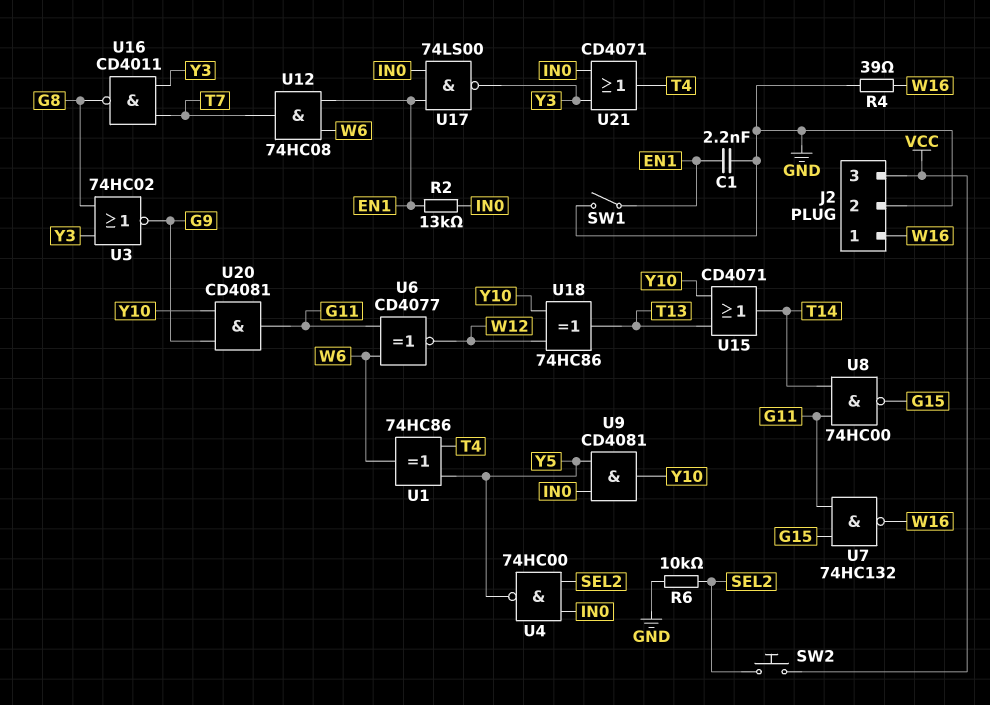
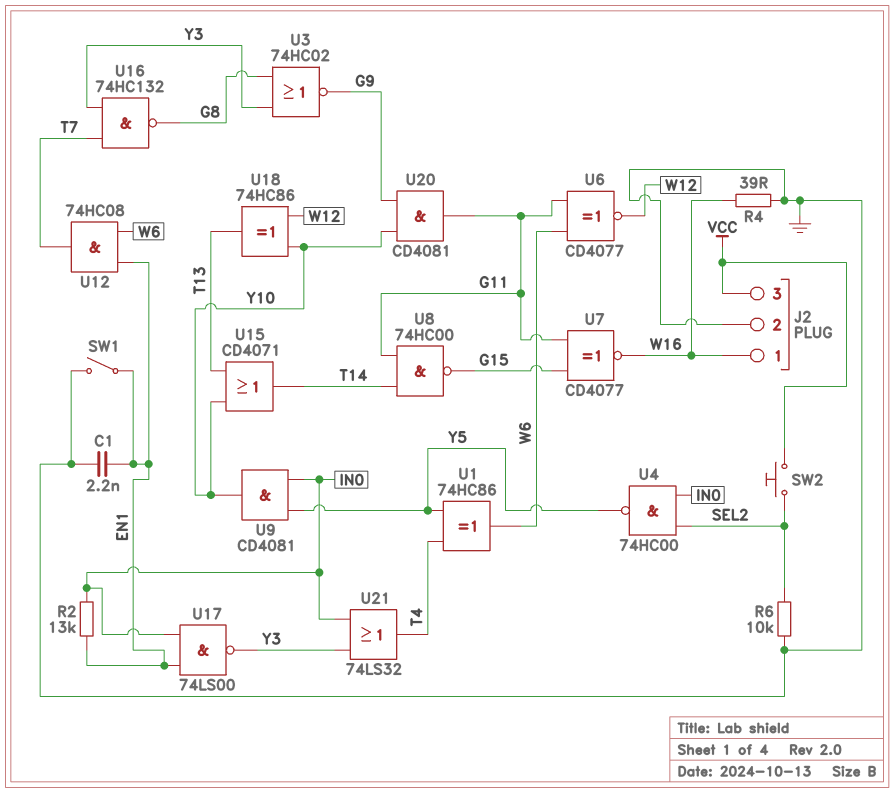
U7: NAND 74HC132 (in G11, in G15, out W16) -> XNOR CD4077 (in G11, in G15, out W16)
U16: NAND CD4011 (in T7, in Y3, out G8) -> NAND 74HC132 (in T7, in Y3, out G8)
U21: OR CD4071 (in IN0, in Y3, out T4) -> OR 74LS32 (in IN0, in Y3, out T4)

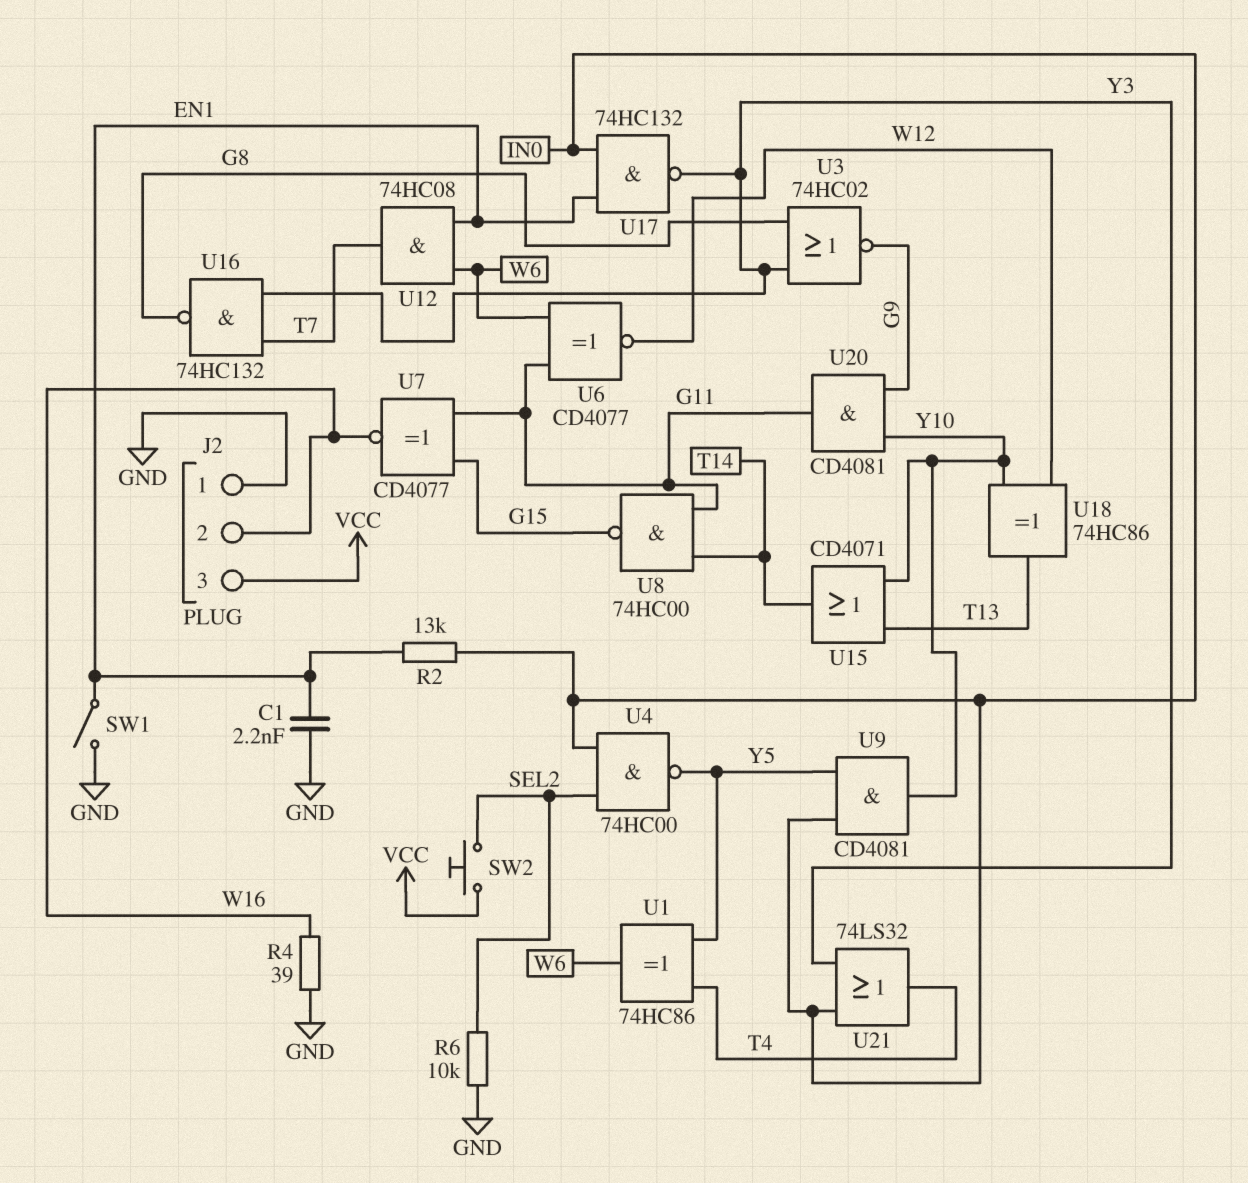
J2 pin 1: W16 -> GND
J2 pin 2: GND -> W16
U17: NAND 74LS00 (in EN1, in IN0, out Y3) -> NAND 74HC132 (in EN1, in IN0, out Y3)

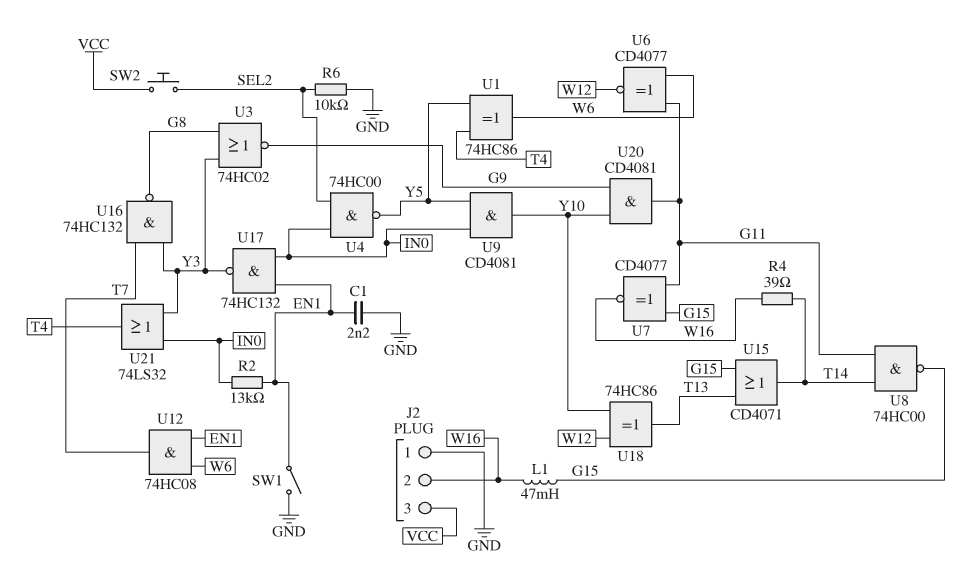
L1: none -> 47mH (G15, W16)
R4: 39 (GND, W16) -> 39 (T14, W16)
U15: OR CD4071 (in T13, in Y10, out T14) -> OR CD4071 (in G15, in T13, out T14)

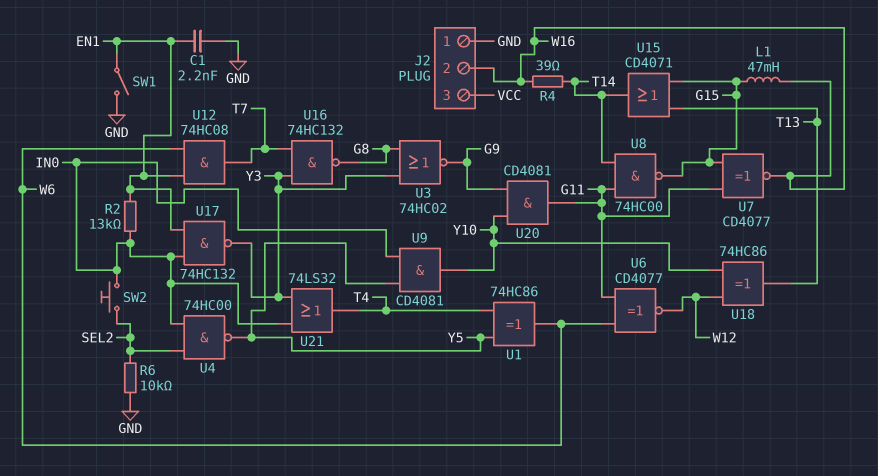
SW2: button (SEL2, VCC) -> button (IN0, SEL2)

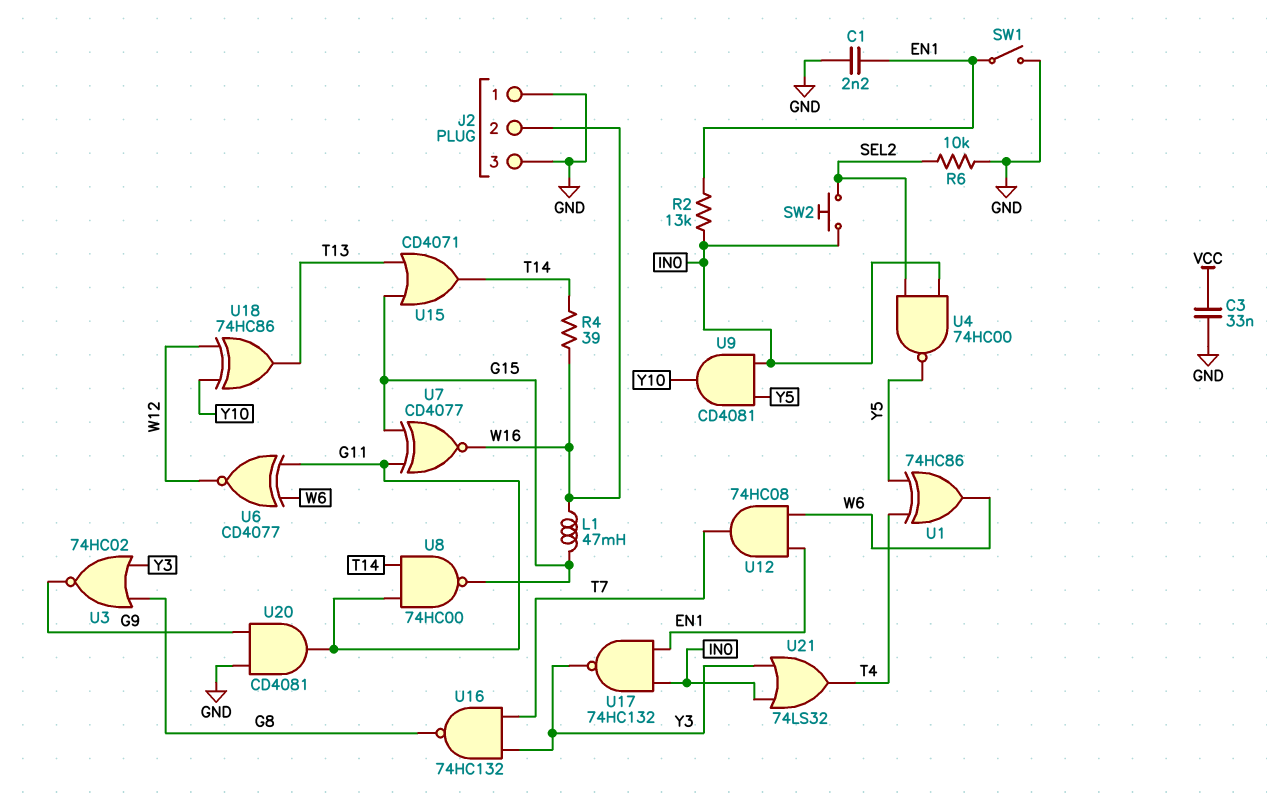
C3: none -> 33nF (GND, VCC)
J2 pin 3: VCC -> GND
U20: AND CD4081 (in G9, in Y10, out G11) -> AND CD4081 (in G9, in GND, out G11)

